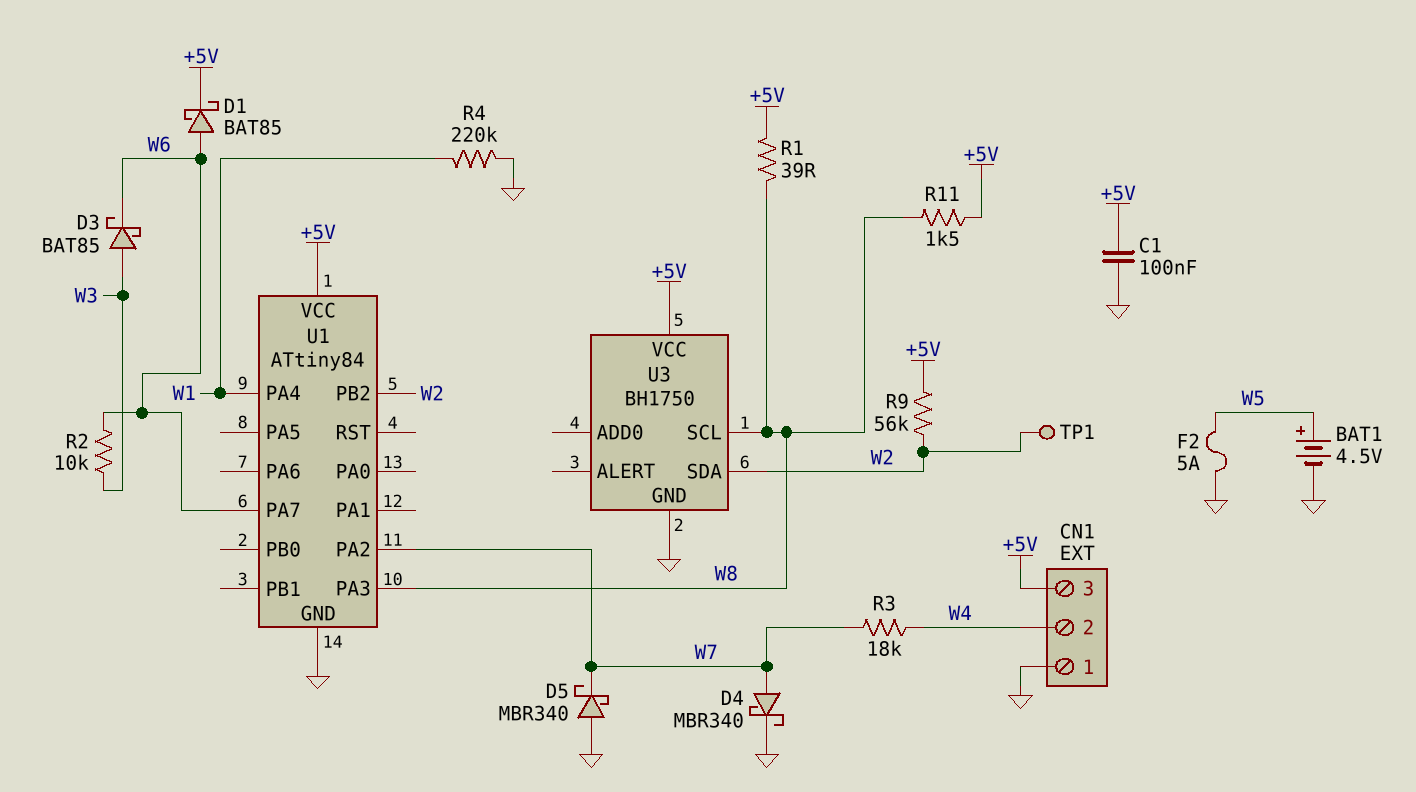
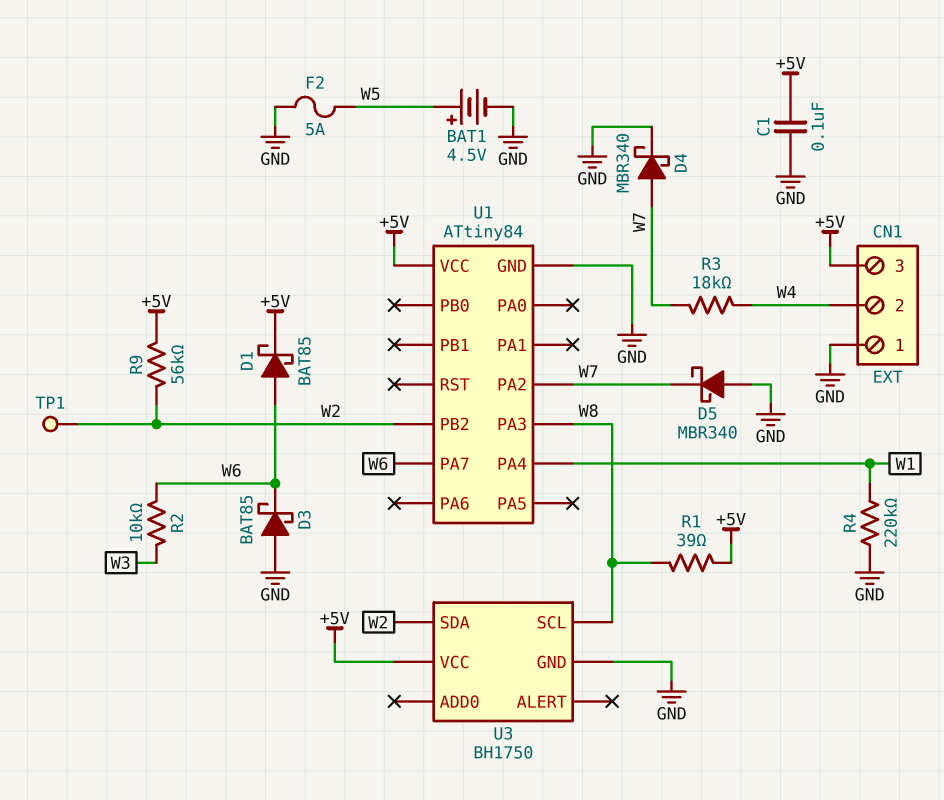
D3: schottky BAT85 (A W3, K W6) -> schottky BAT85 (A GND, K W6)
R11: 1.5k (+5V, W8) -> none

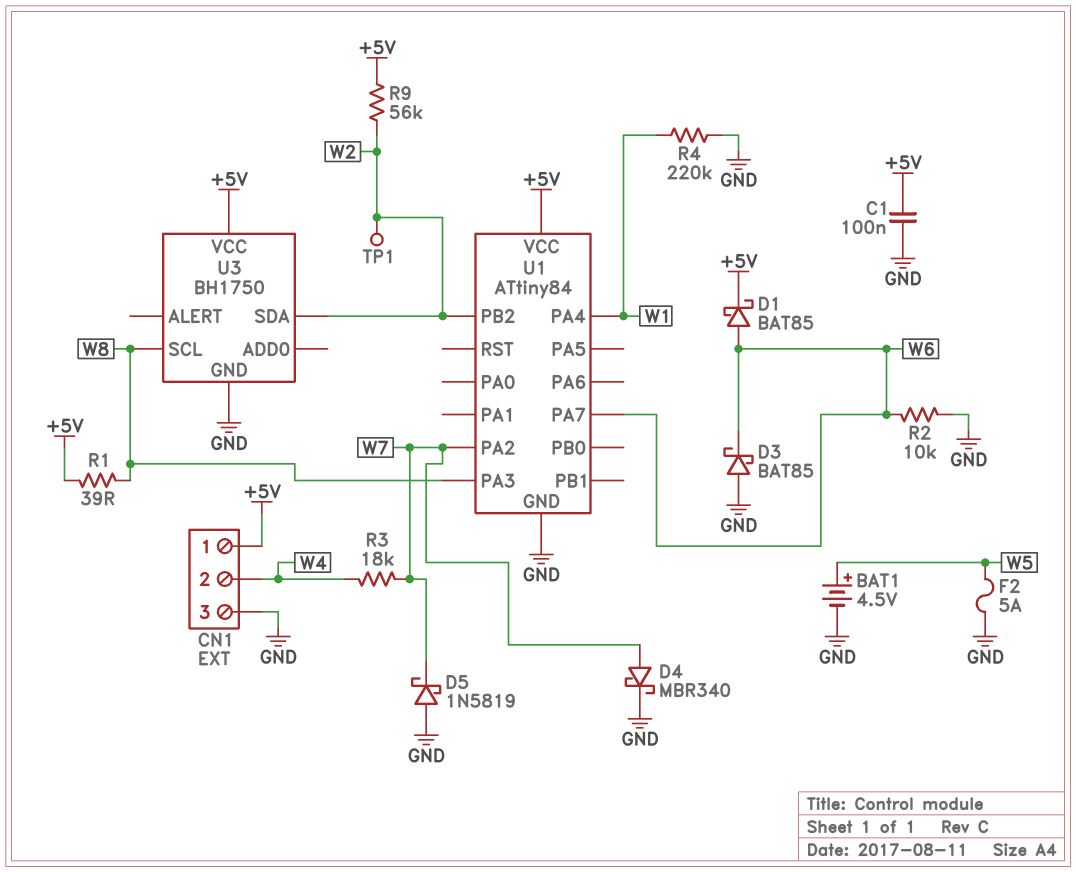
CN1 pin 1: GND -> +5V
CN1 pin 3: +5V -> GND
D5: schottky MBR340 (A GND, K W7) -> schottky 1N5819 (A GND, K W7)
R2: 10k (W3, W6) -> 10k (GND, W6)

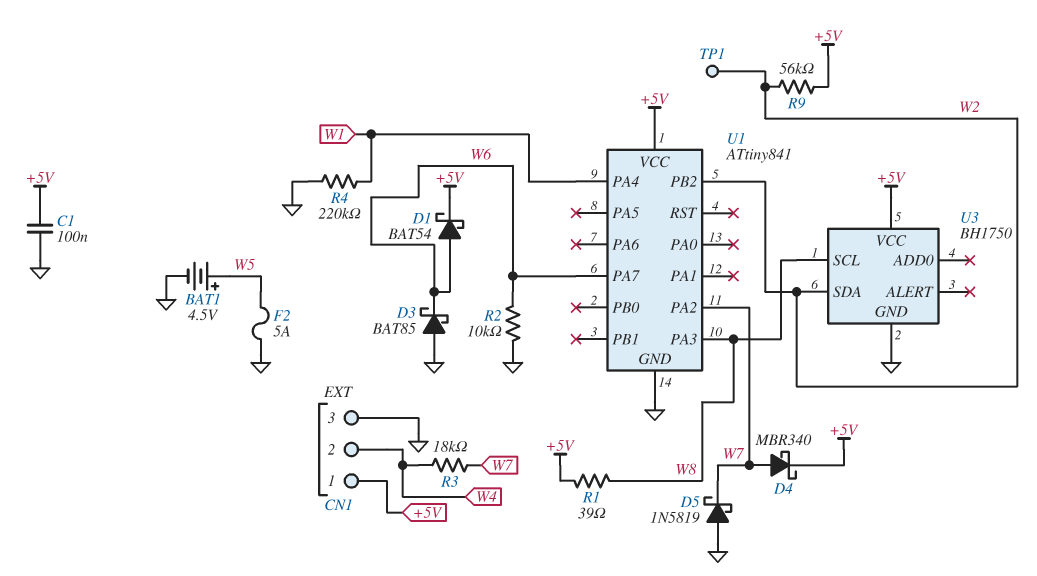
D1: schottky BAT85 (A W6, K +5V) -> schottky BAT54 (A W6, K +5V)
D4: schottky MBR340 (A W7, K GND) -> schottky MBR340 (A W7, K +5V)
U1: ATtiny84 -> ATtiny841

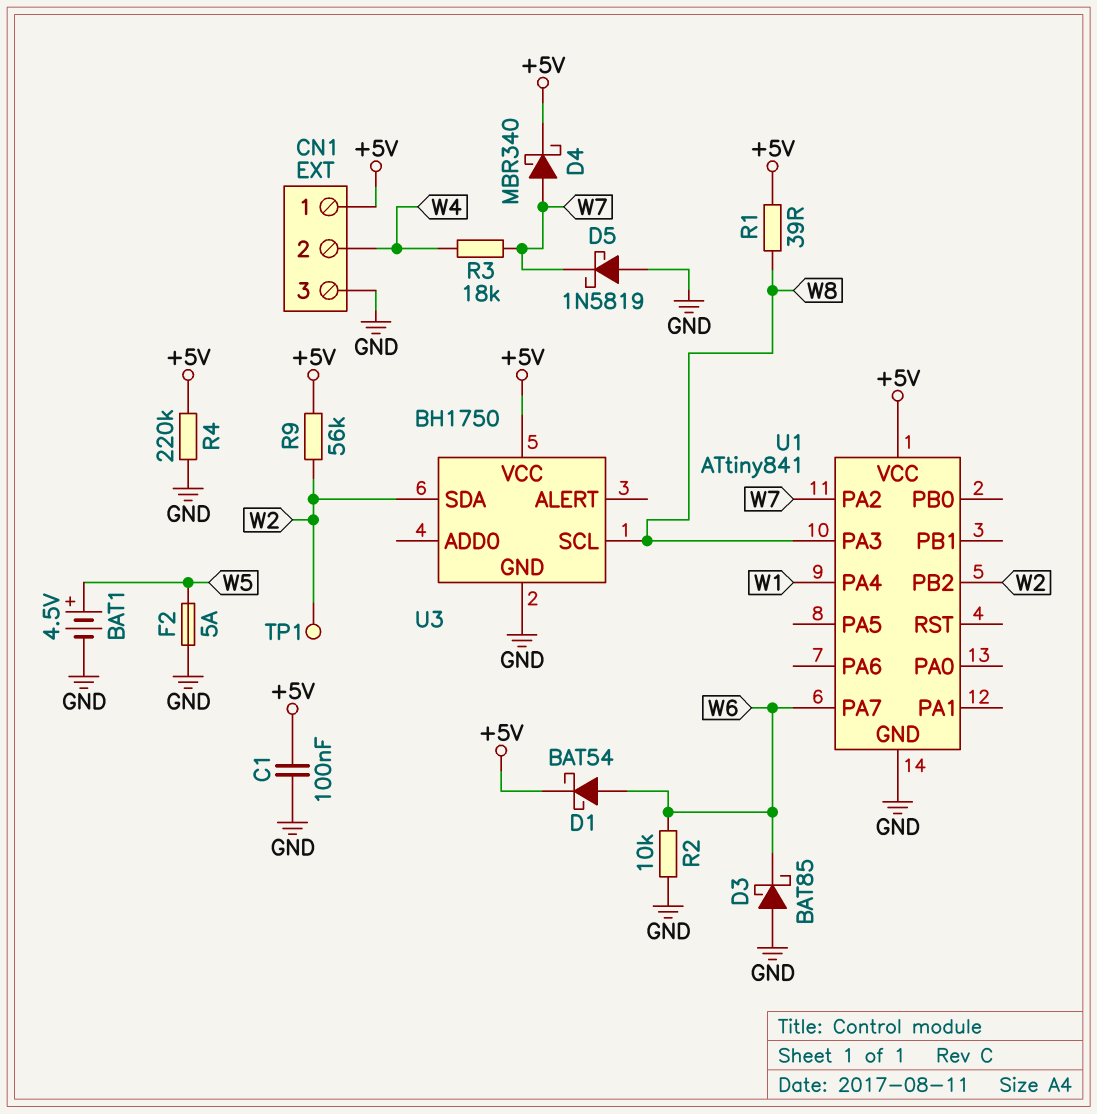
R4: 220k (GND, W1) -> 220k (+5V, GND)

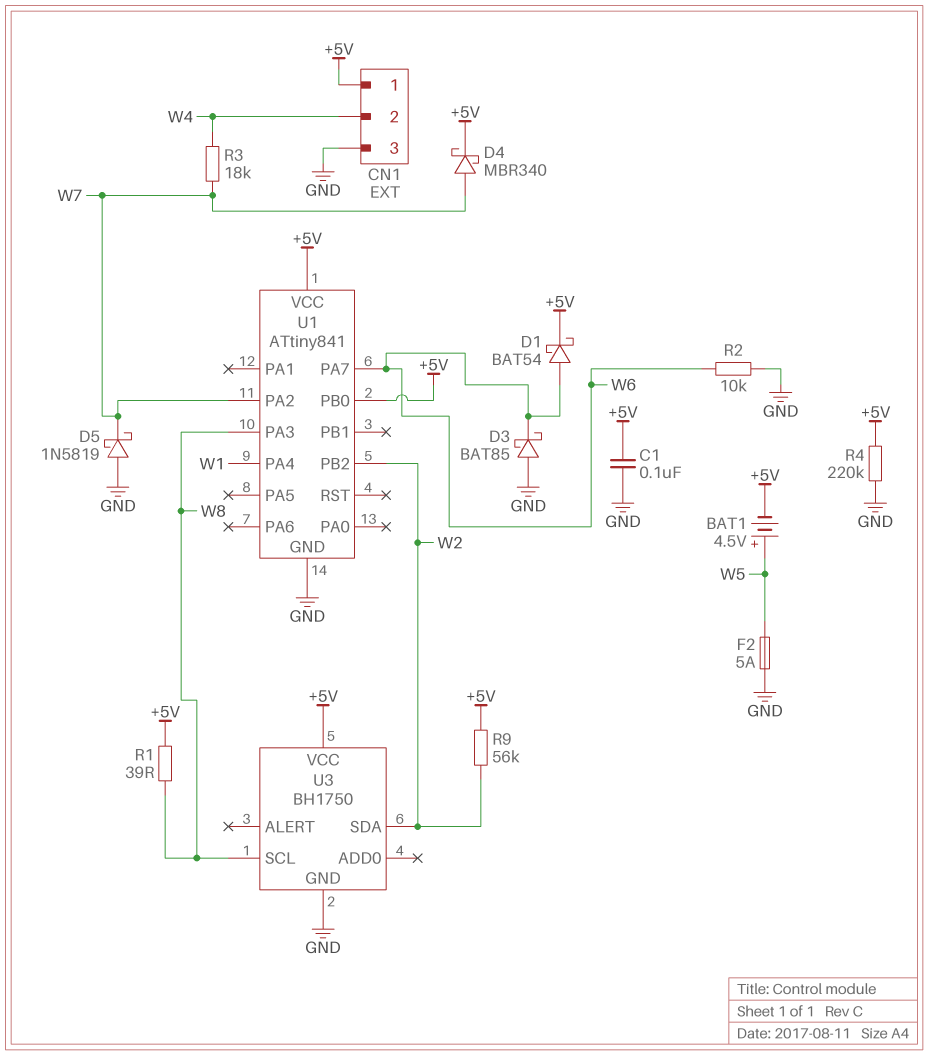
BAT1: 4.5V (plus W5, minus GND) -> 4.5V (plus W5, minus +5V)
TP1: test point (W2) -> none
U1 pin PB0: none -> +5V

